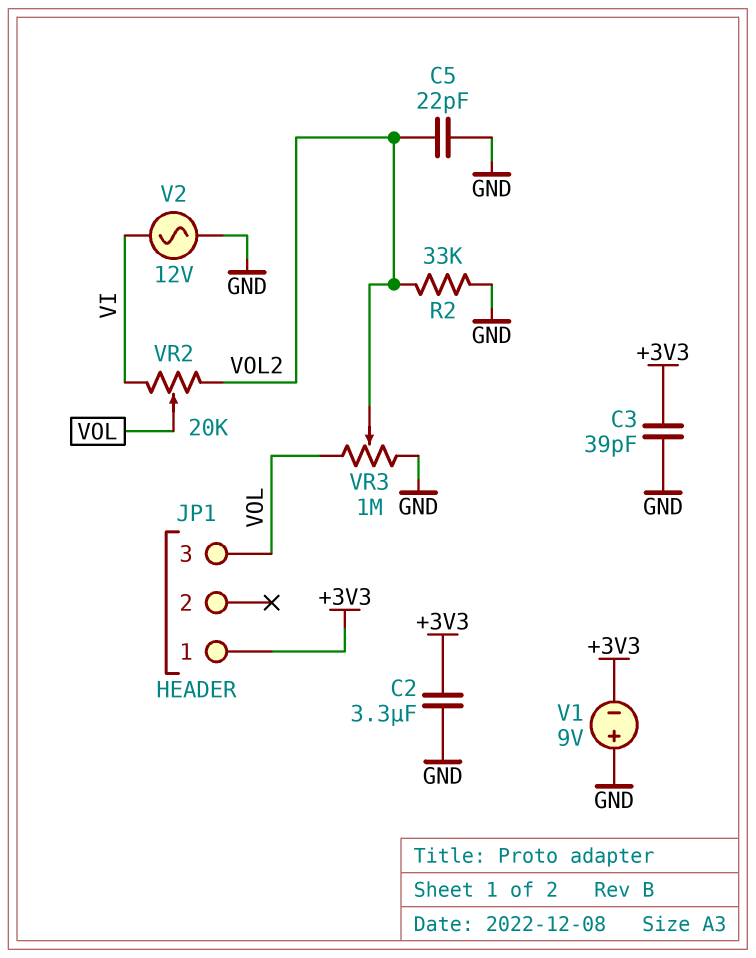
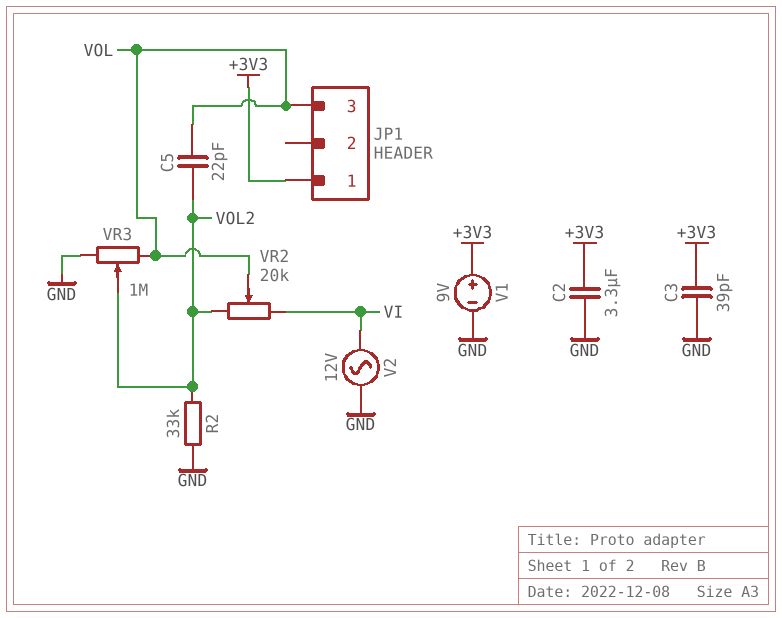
C5: 22pF (GND, VOL2) -> 22pF (VOL, VOL2)
V1: 9V (plus GND, minus +3V3) -> 9V (plus +3V3, minus GND)

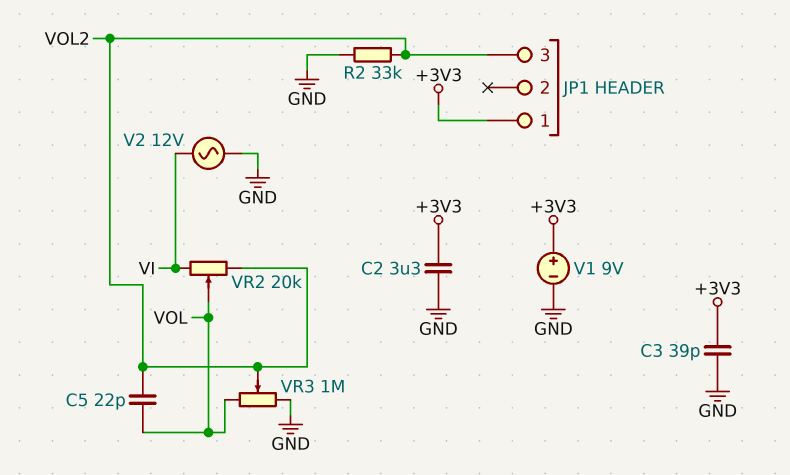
JP1 pin 3: VOL -> VOL2

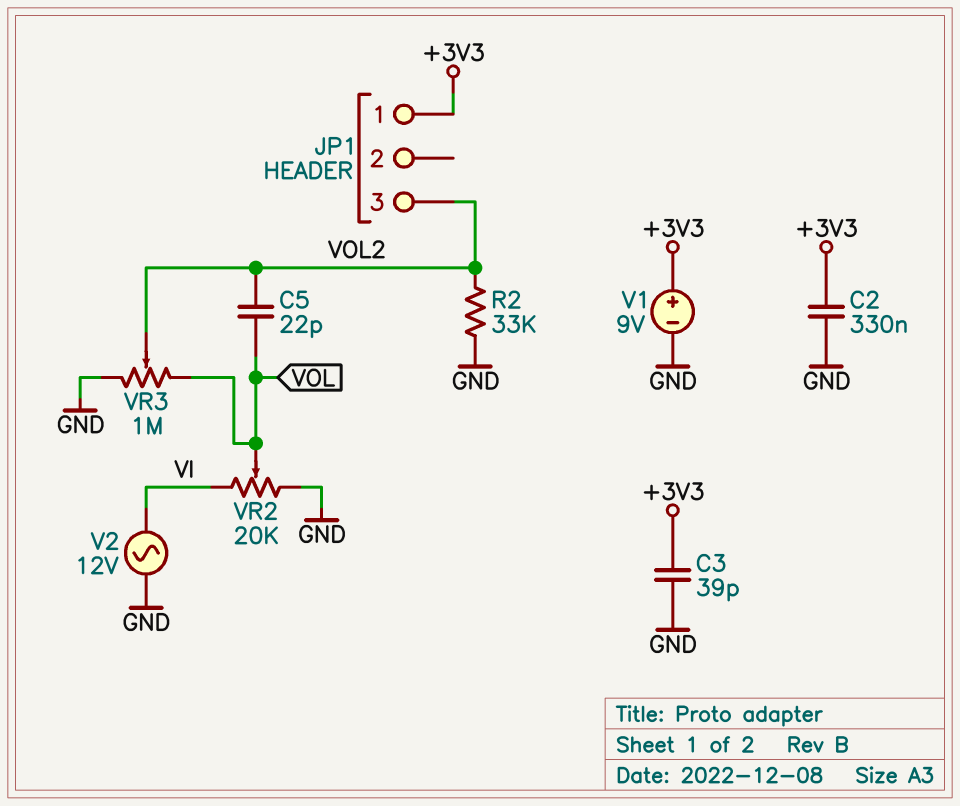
C2: 3.3uF (+3V3, GND) -> 330nF (+3V3, GND)
VR2: 20k (VI, VOL2, wiper VOL) -> 20k (GND, VI, wiper VOL)

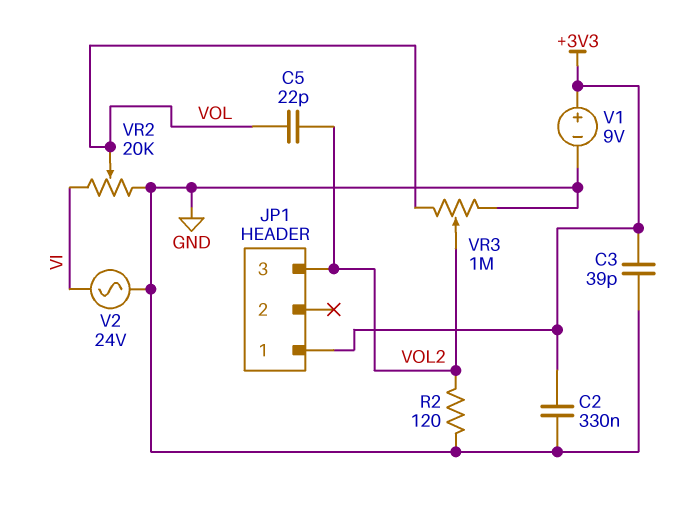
R2: 33k (GND, VOL2) -> 120 (GND, VOL2)
V2: AC 12V (GND, VI) -> AC 24V (GND, VI)

